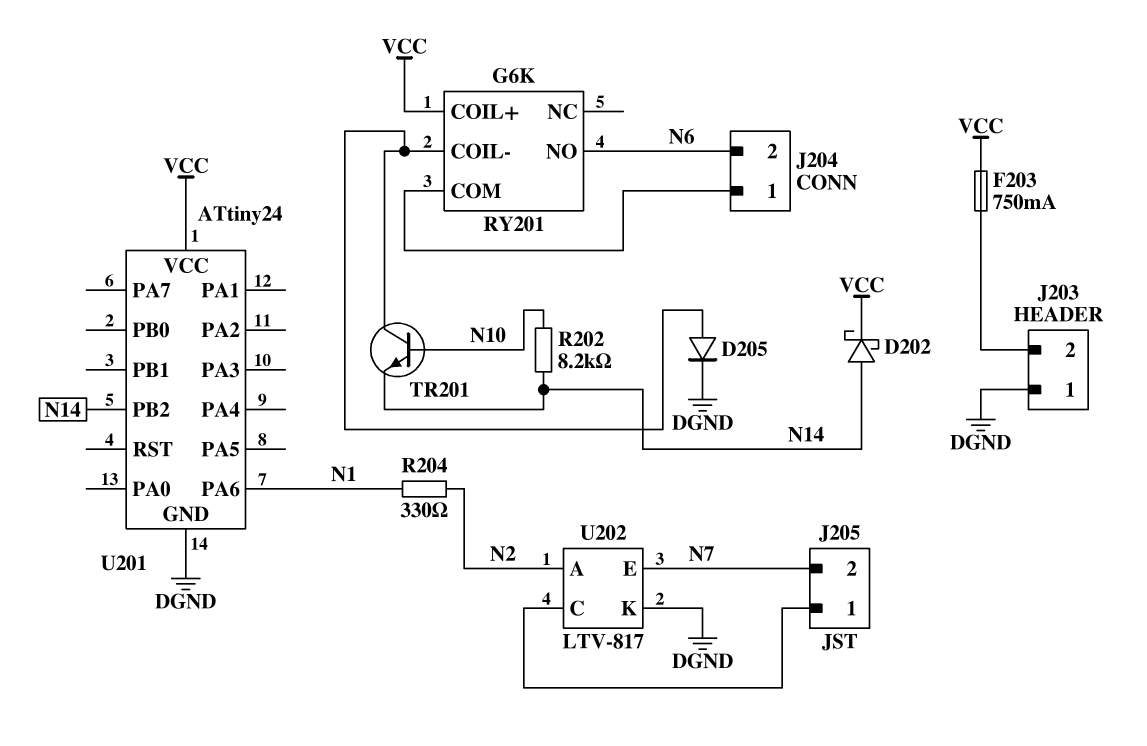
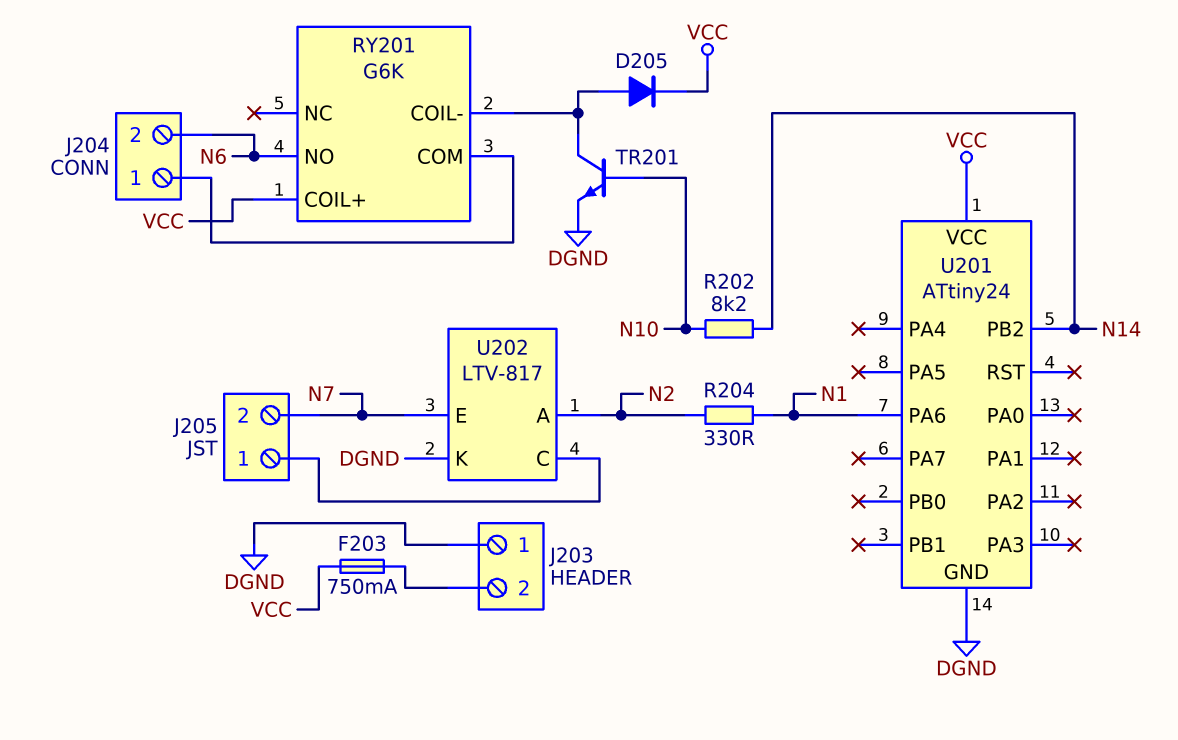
D202: schottky (A N14, K VCC) -> none
D205: diode (A RY201/COIL-, K DGND) -> diode (A RY201/COIL-, K VCC)
TR201: NPN (B N10, C RY201/COIL-, E N14) -> NPN (B N10, C RY201/COIL-, E DGND)

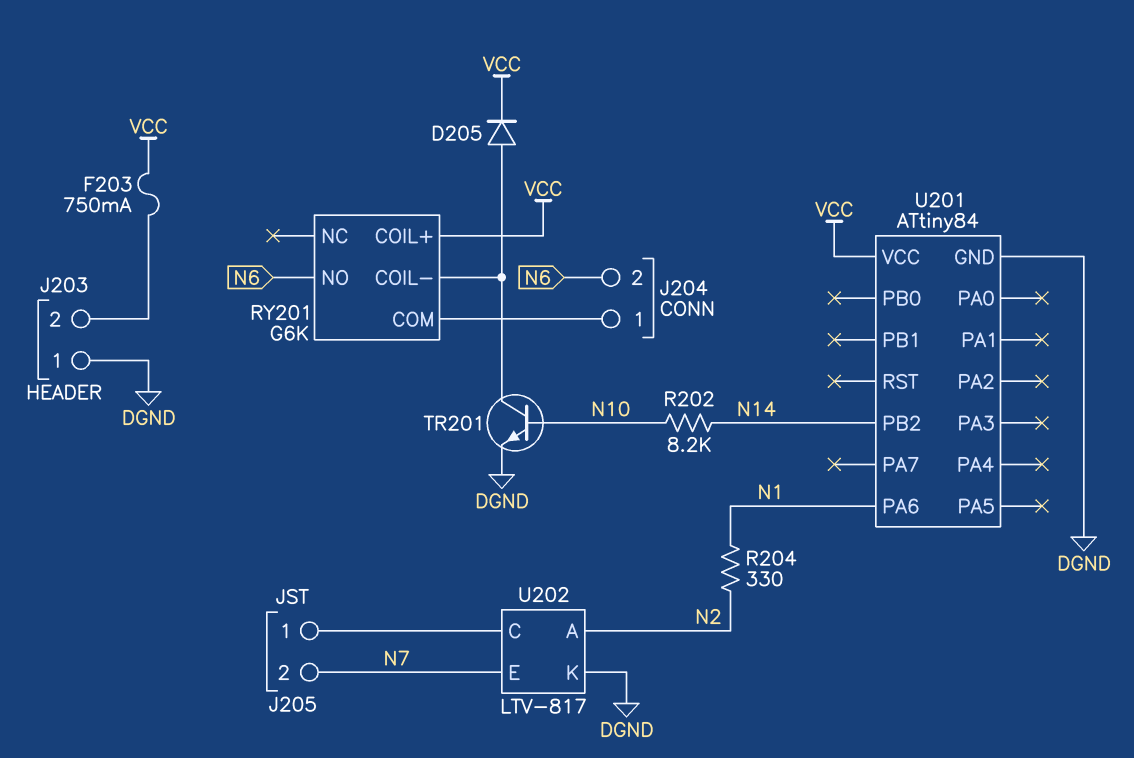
U201: ATtiny24 -> ATtiny84

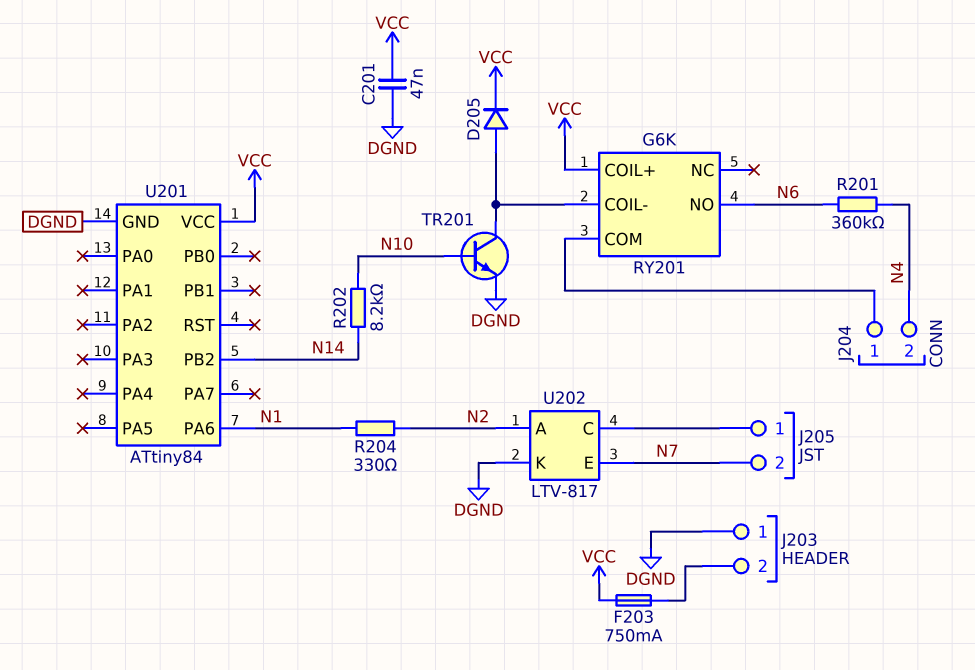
C201: none -> 47nF (DGND, VCC)
J204 pin 2: N6 -> N4
R201: none -> 360k (N4, N6)

